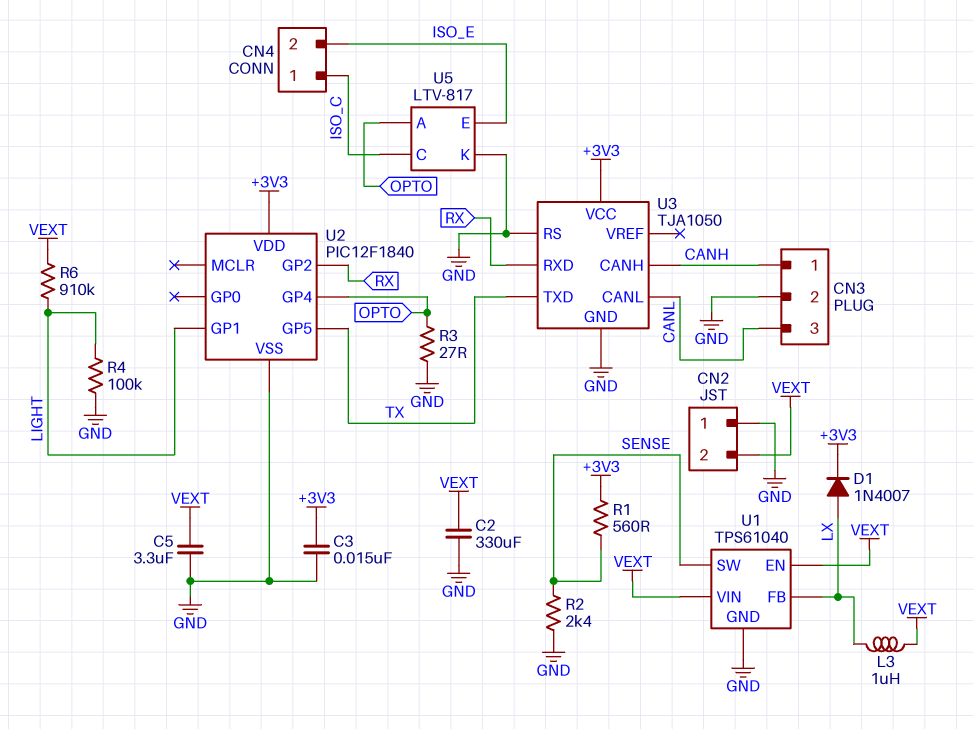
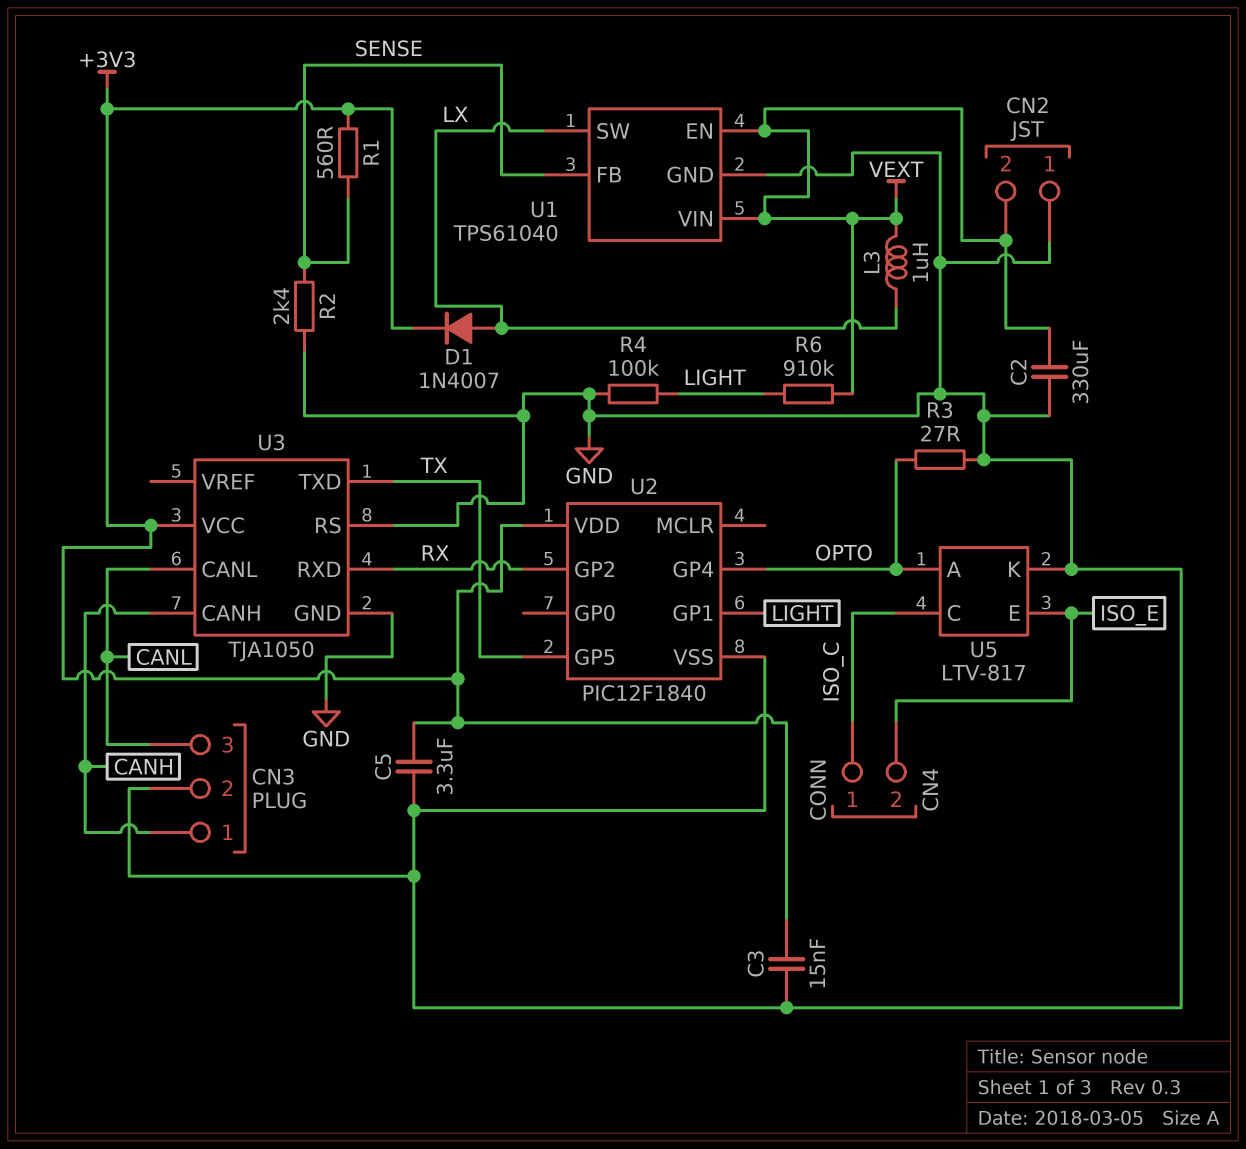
C5: 3.3uF (GND, VEXT) -> 3.3uF (+3V3, GND)
U1 pin FB: LX -> SENSE
U1 pin SW: SENSE -> LX

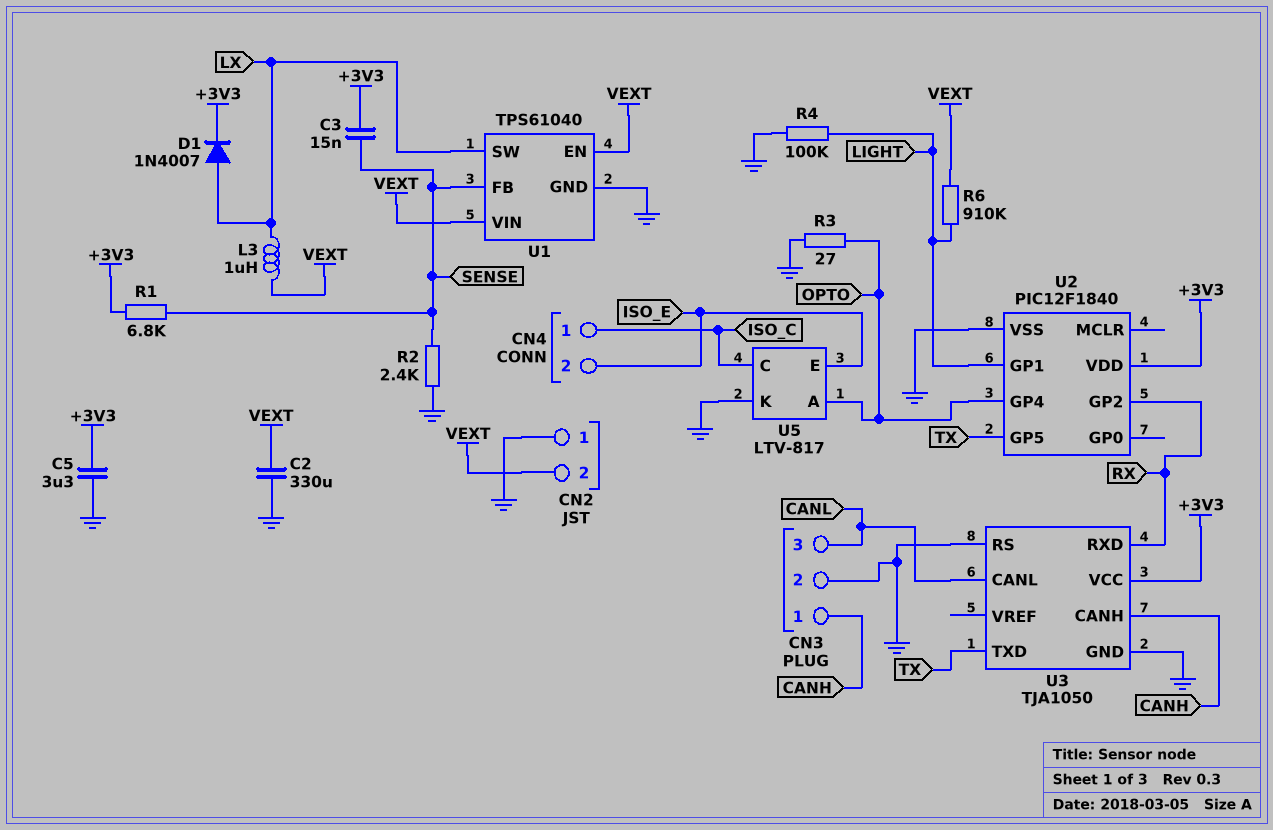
C3: 15nF (+3V3, GND) -> 15nF (+3V3, SENSE)
R1: 560 (+3V3, SENSE) -> 6.8k (+3V3, SENSE)

